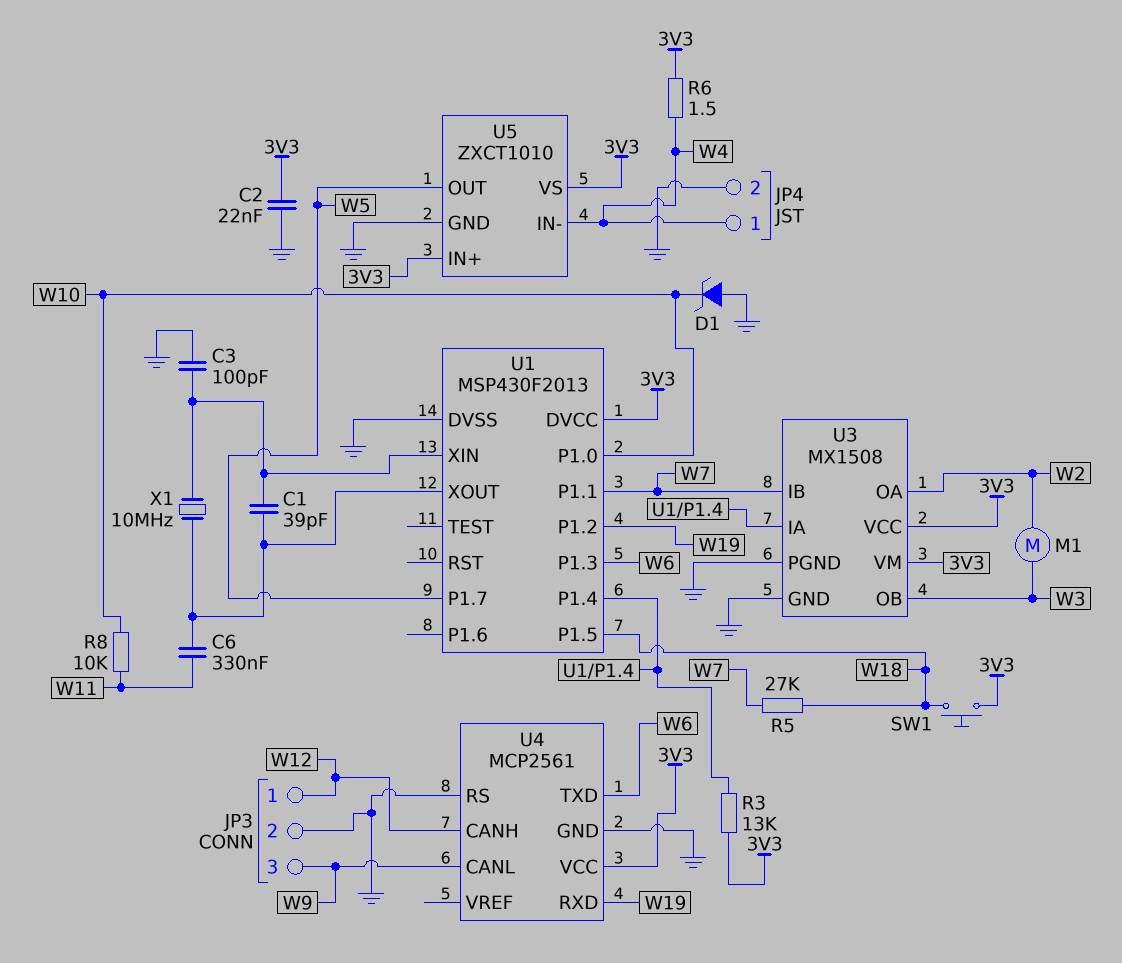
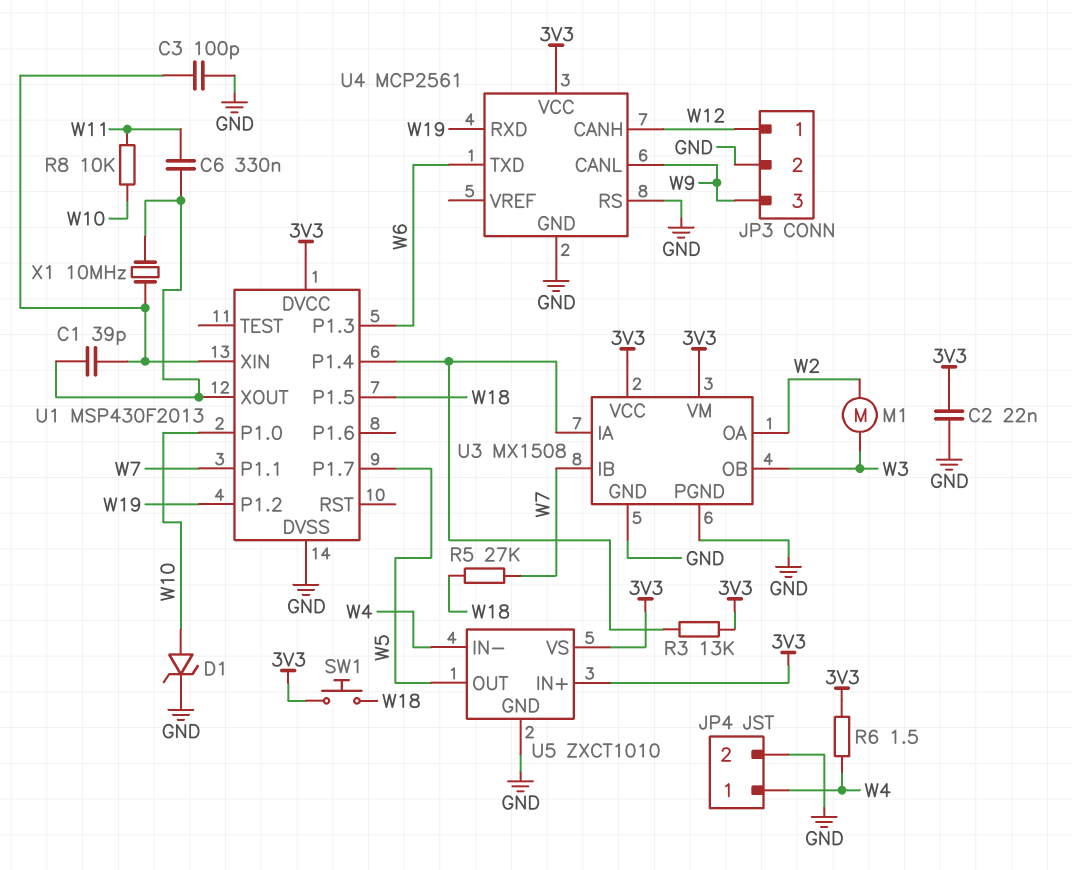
D1: zener (A GND, K W10) -> zener (A W10, K GND)

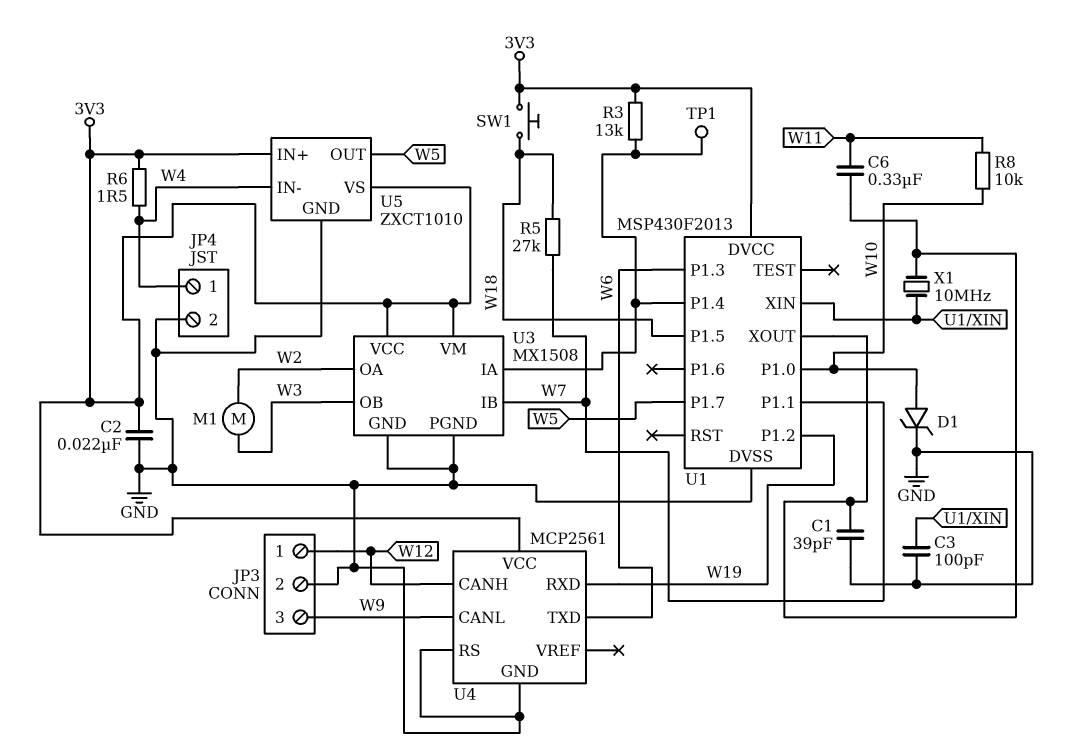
C1: 39pF (U1/XIN, U1/XOUT) -> 39pF (GND, U1/XOUT)
TP1: none -> test point (U1/P1.4)

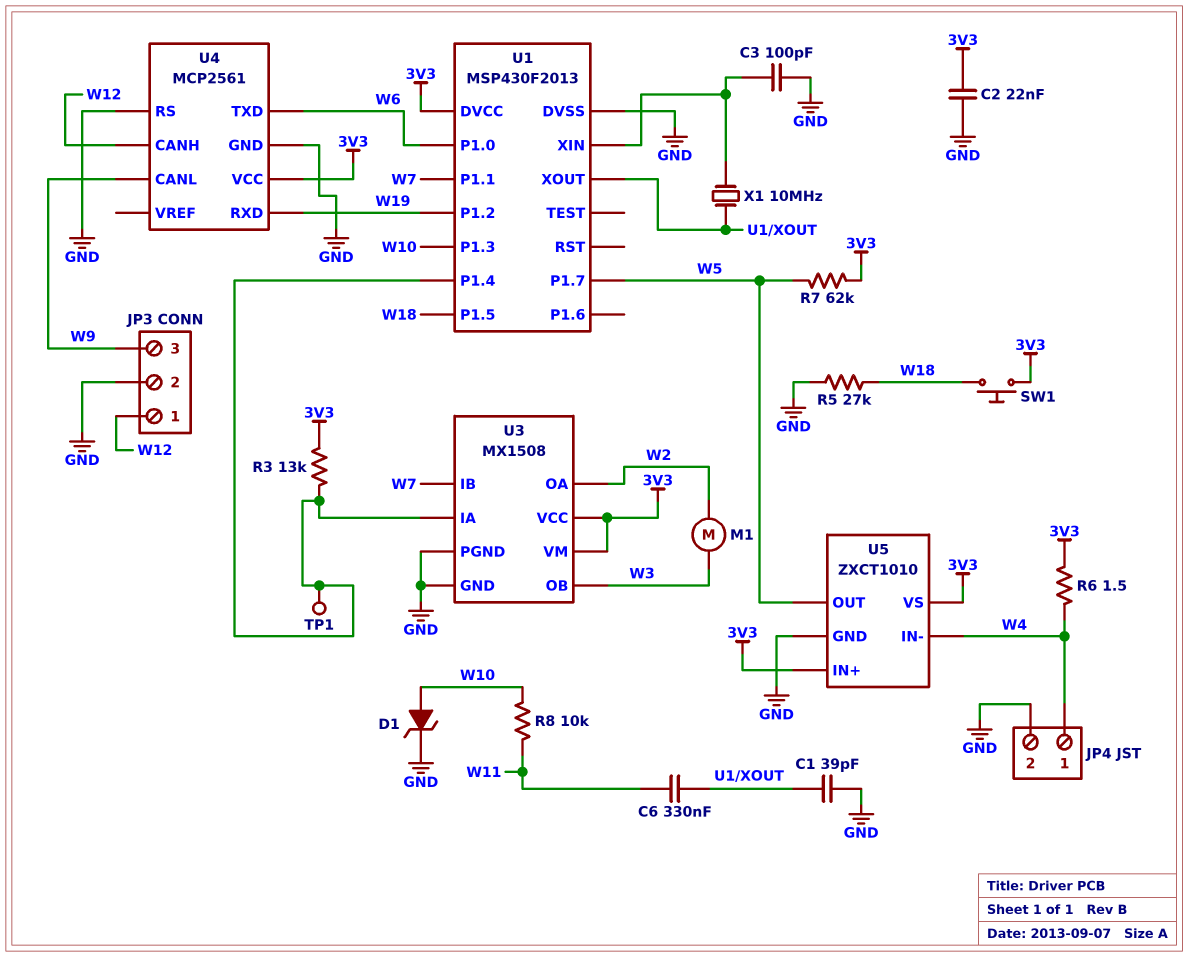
R5: 27k (W7, W18) -> 27k (GND, W18)
R7: none -> 62k (3V3, W5)
U1 pin P1.0: W10 -> W6
U1 pin P1.3: W6 -> W10

